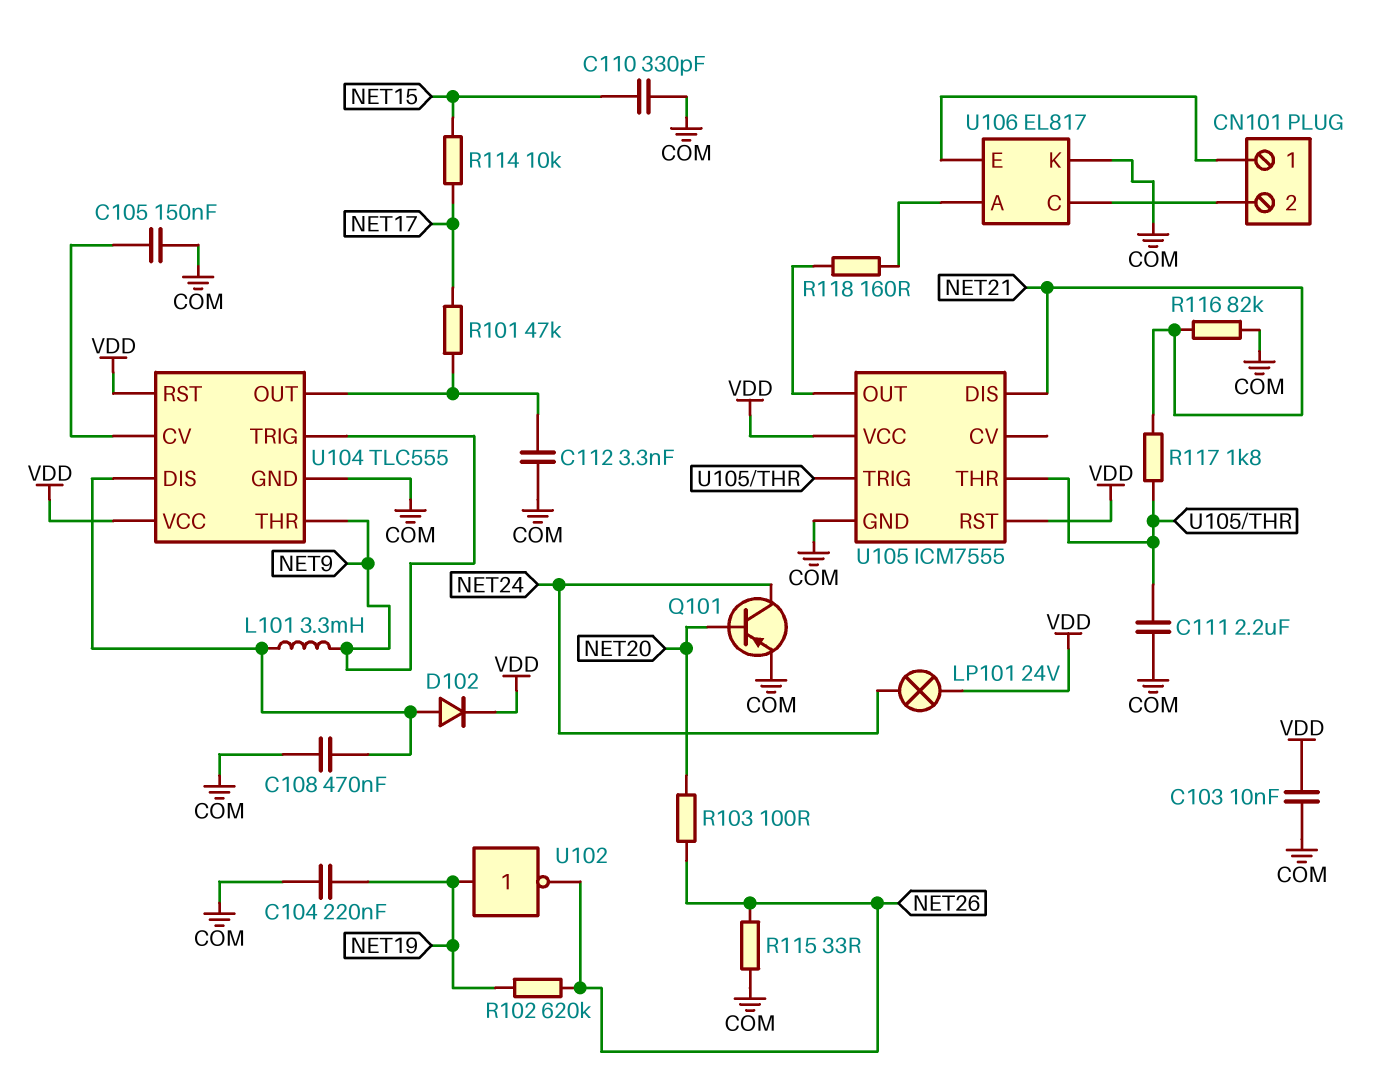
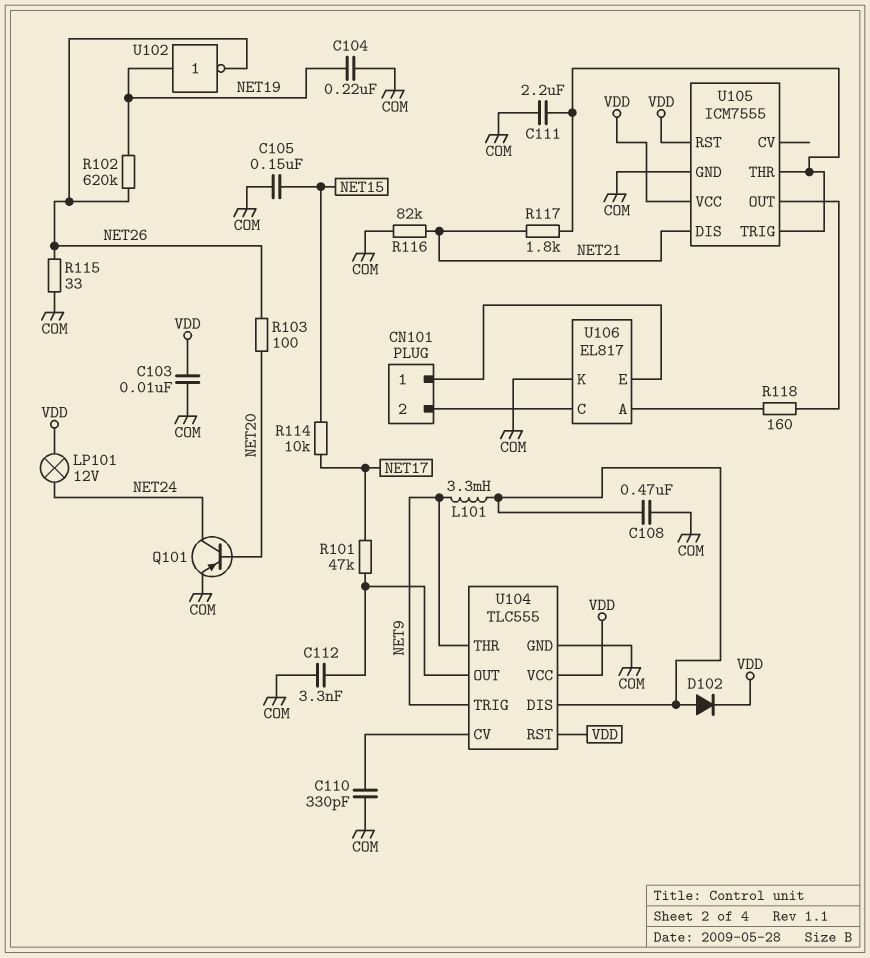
C105: 150nF (COM, U104/CV) -> 150nF (COM, NET15)
C110: 330pF (COM, NET15) -> 330pF (COM, U104/CV)
LP101: lamp 24V (NET24, VDD) -> lamp 12V (NET24, VDD)

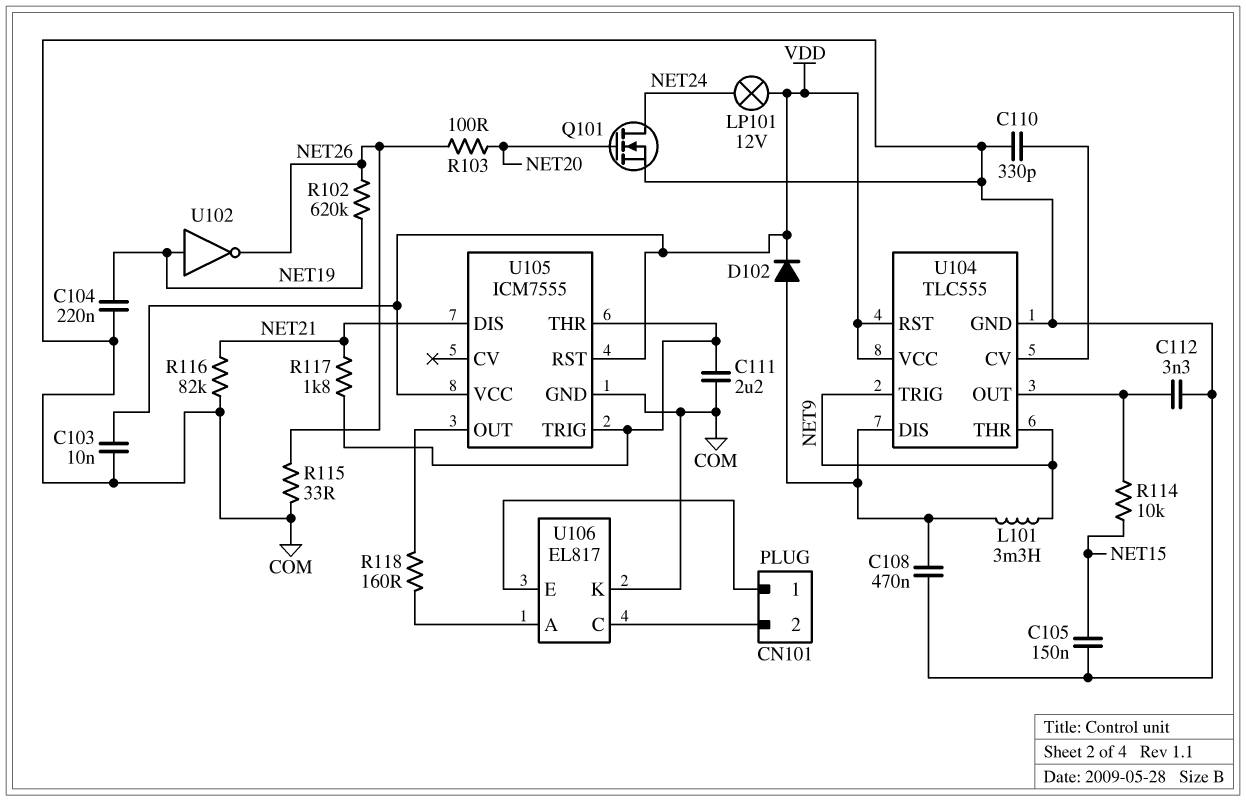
Q101: PNP (B NET20, C NET24, E COM) -> NMOS (G NET20, D NET24, S COM)
R101: 47k (NET17, U104/OUT) -> none
R114: 10k (NET15, NET17) -> 10k (NET15, U104/OUT)

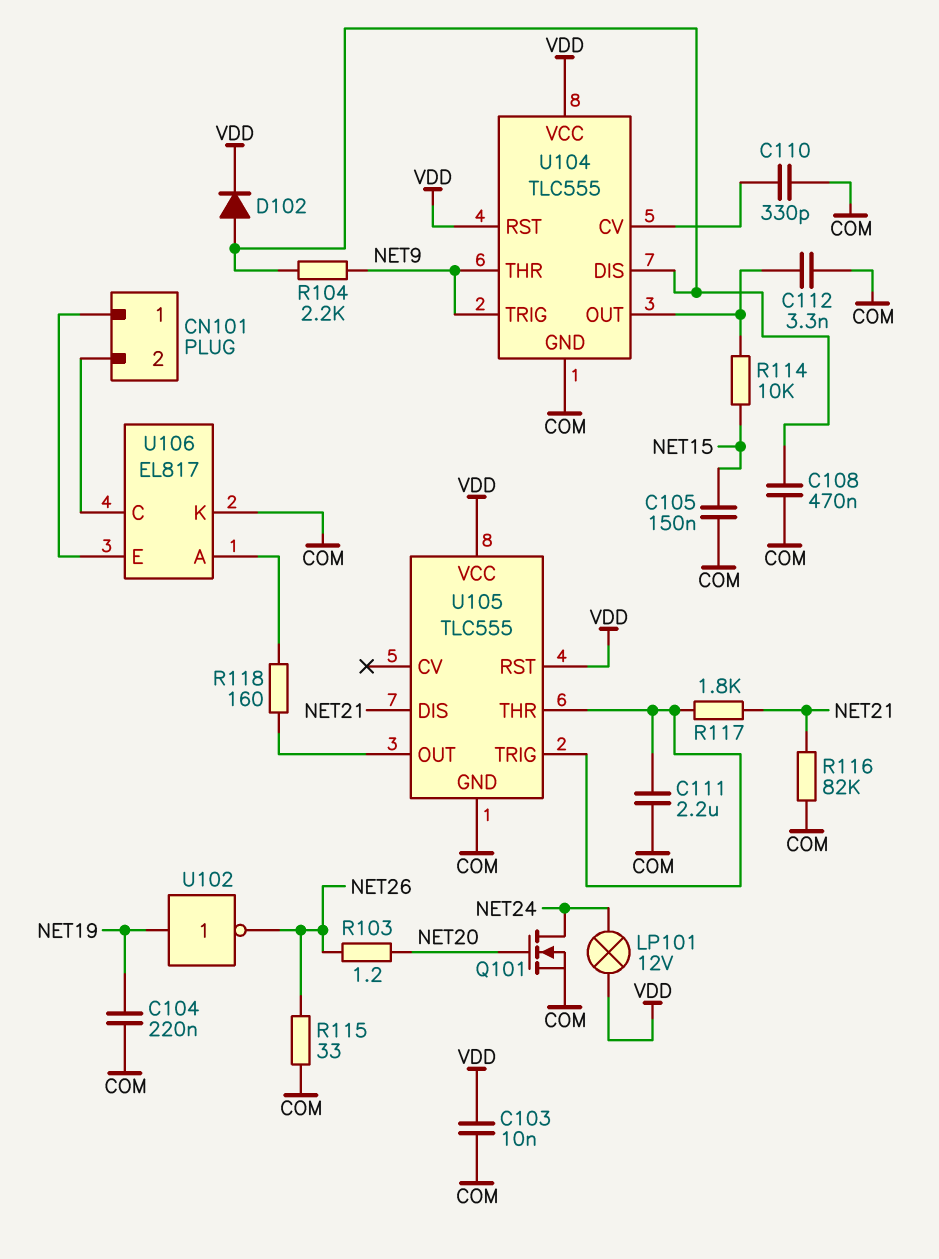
L101: 3.3mH (NET9, U104/DIS) -> none
R102: 620k (NET19, NET26) -> none
R103: 100 (NET20, NET26) -> 1.2 (NET20, NET26)
R104: none -> 2.2k (NET9, U104/DIS)
U105: ICM7555 -> TLC555

